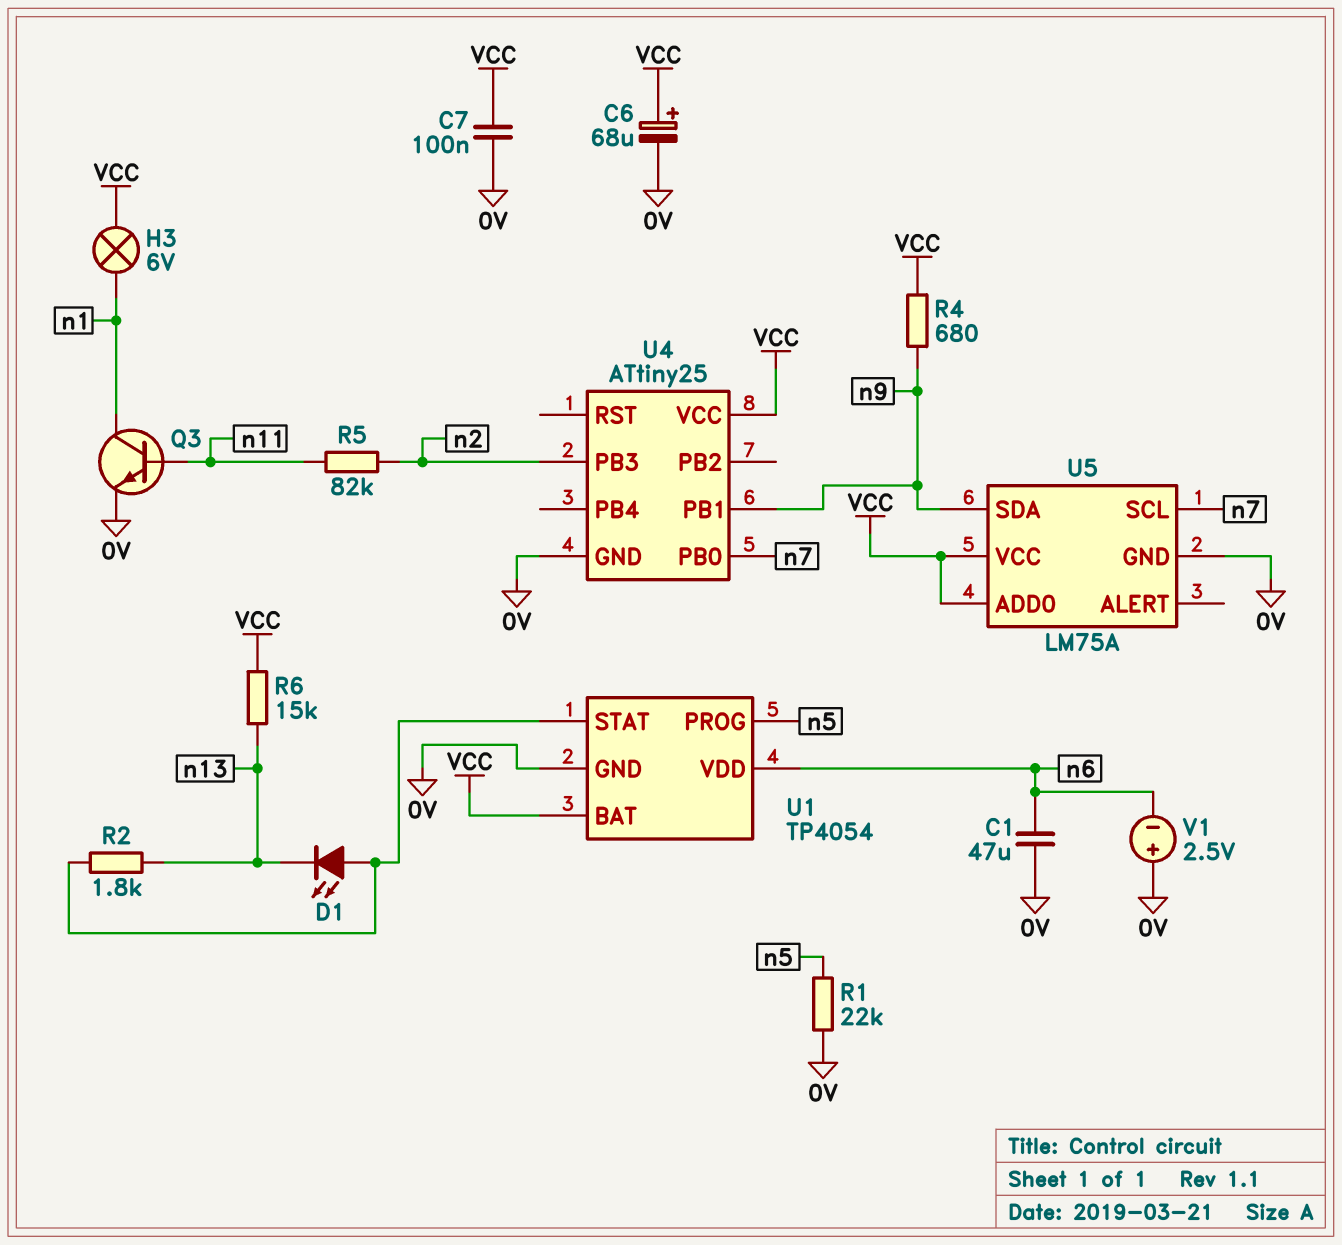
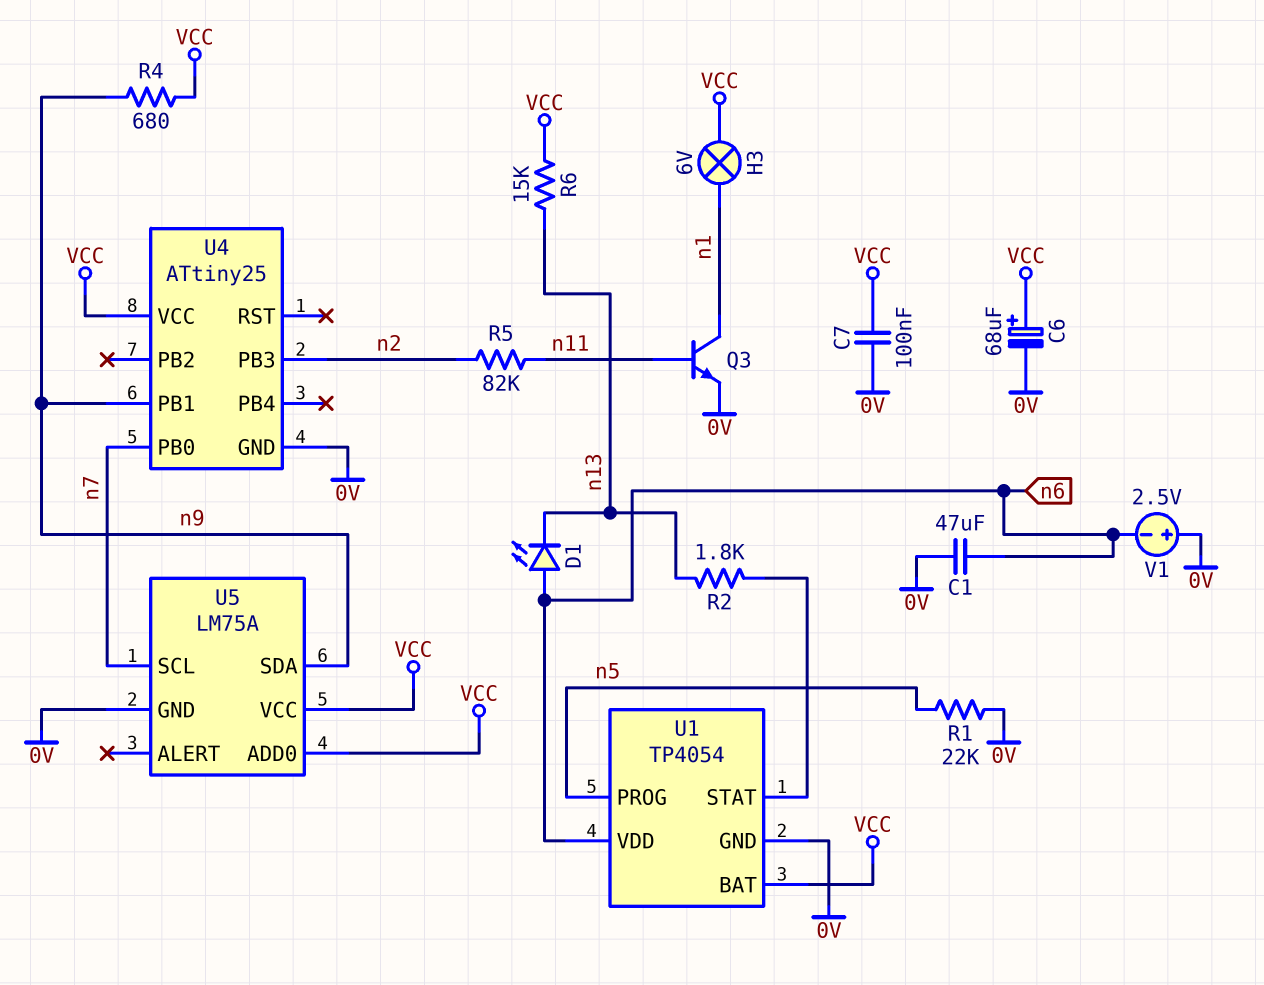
D1: LED (A U1/STAT, K n13) -> LED (A n6, K n13)

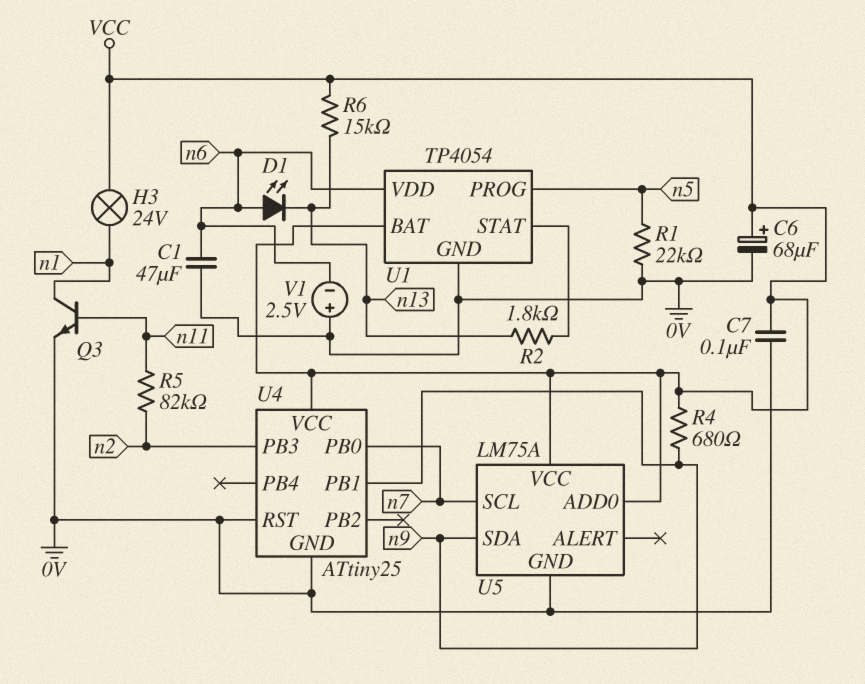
H3: lamp 6V (VCC, n1) -> lamp 24V (VCC, n1)
U4 pin RST: none -> 0V

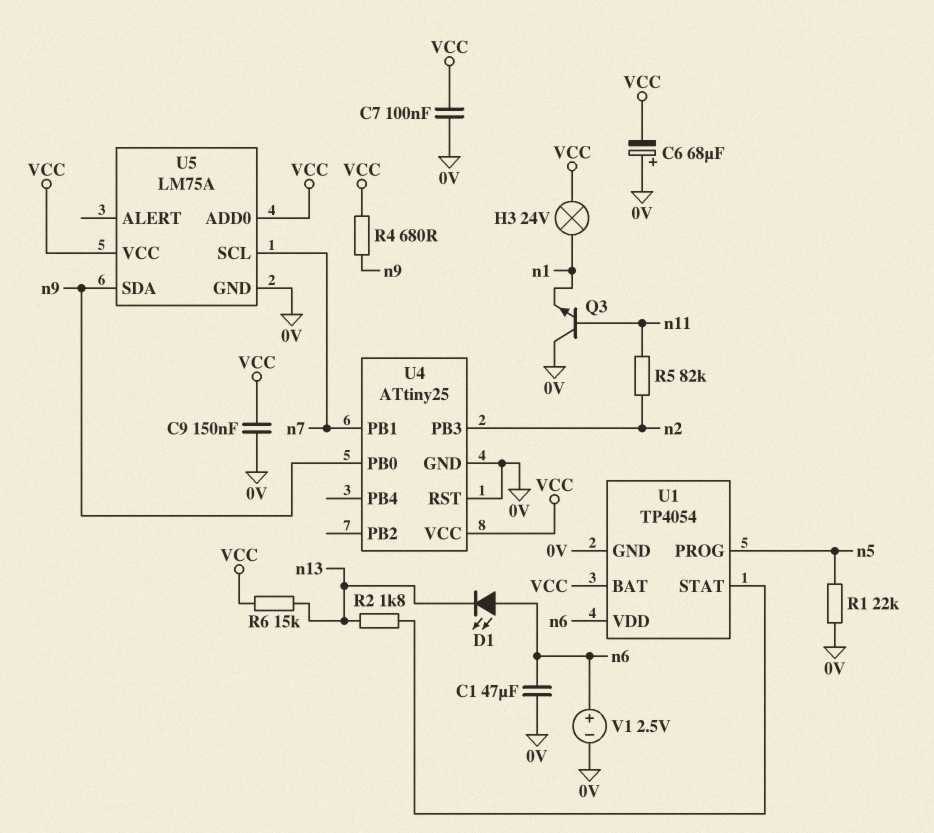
C6: 68uF (plus VCC, minus 0V) -> 68uF (plus 0V, minus VCC)
C9: none -> 150nF (0V, VCC)
Q3: NPN (B n11, C n1, E 0V) -> NPN (B n11, C 0V, E n1)
U4 pin PB0: n7 -> n9
U4 pin PB1: n9 -> n7
V1: 2.5V (plus 0V, minus n6) -> 2.5V (plus n6, minus 0V)

